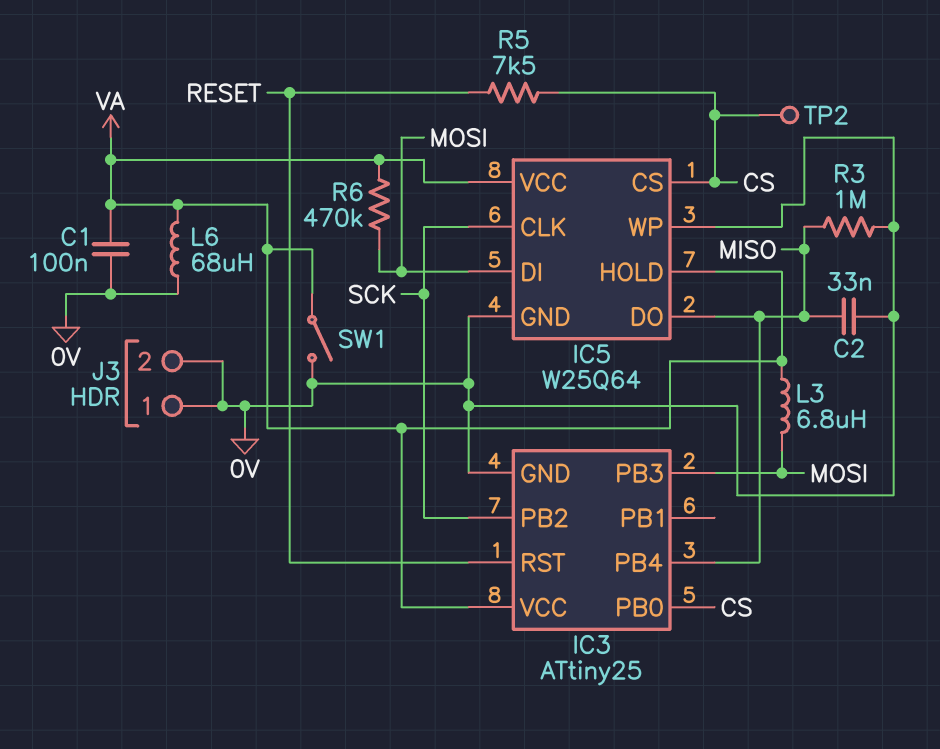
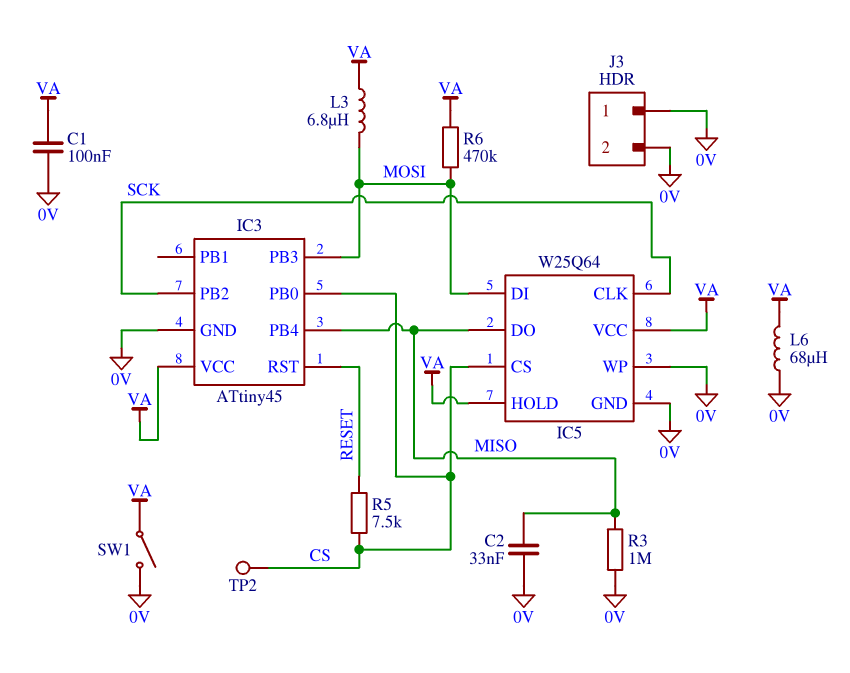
IC3: ATtiny25 -> ATtiny45

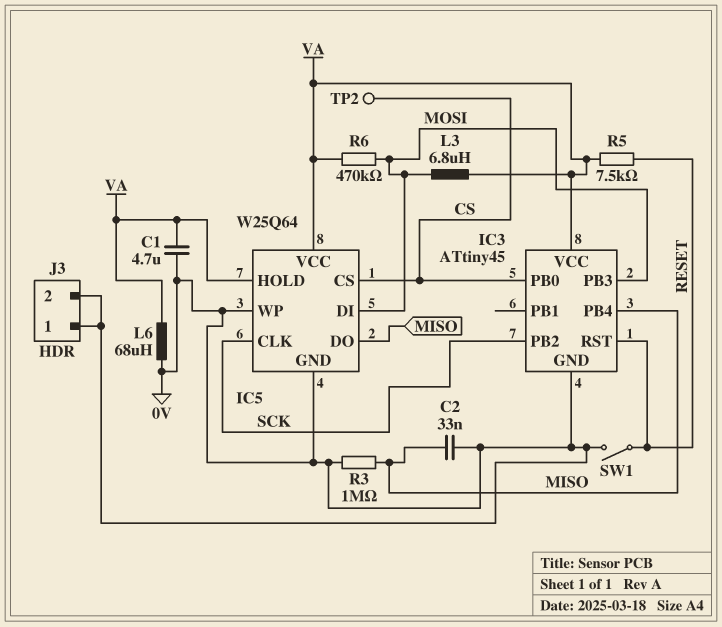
C1: 100nF (0V, VA) -> 4.7uF (0V, VA)
R5: 7.5k (CS, RESET) -> 7.5k (RESET, VA)
SW1: switch (0V, VA) -> switch (0V, RESET)

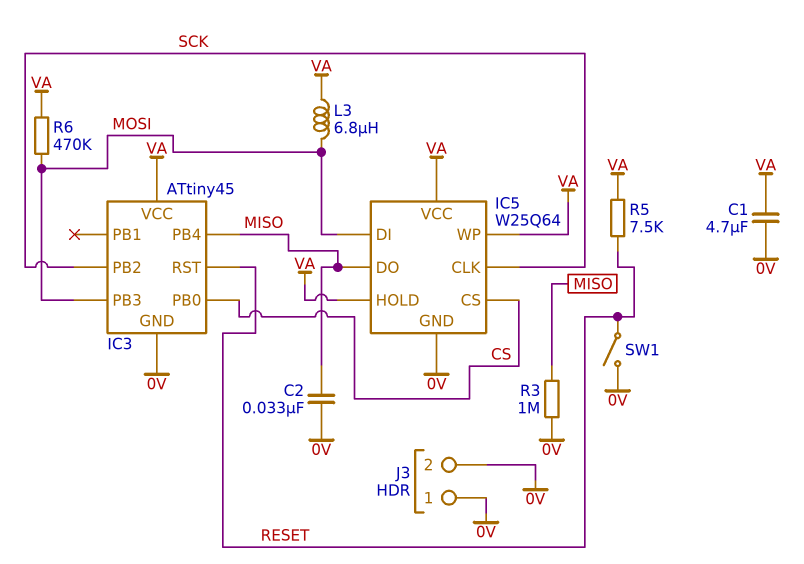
IC5 pin WP: 0V -> VA
L6: 68uH (0V, VA) -> none
TP2: test point (CS) -> none

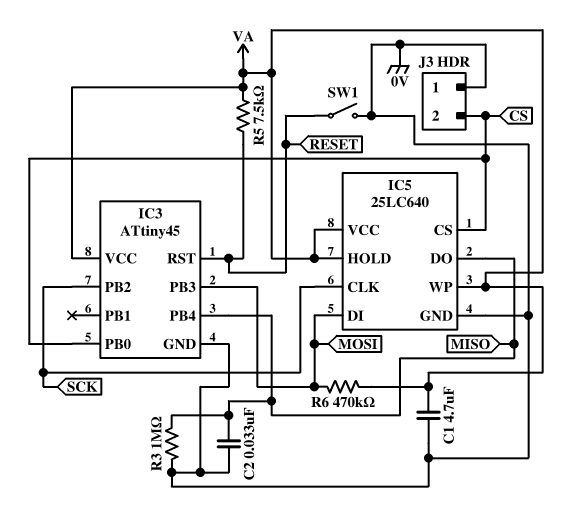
IC5: W25Q64 -> 25LC640
J3 pin 2: 0V -> CS
L3: 6.8uH (MOSI, VA) -> none

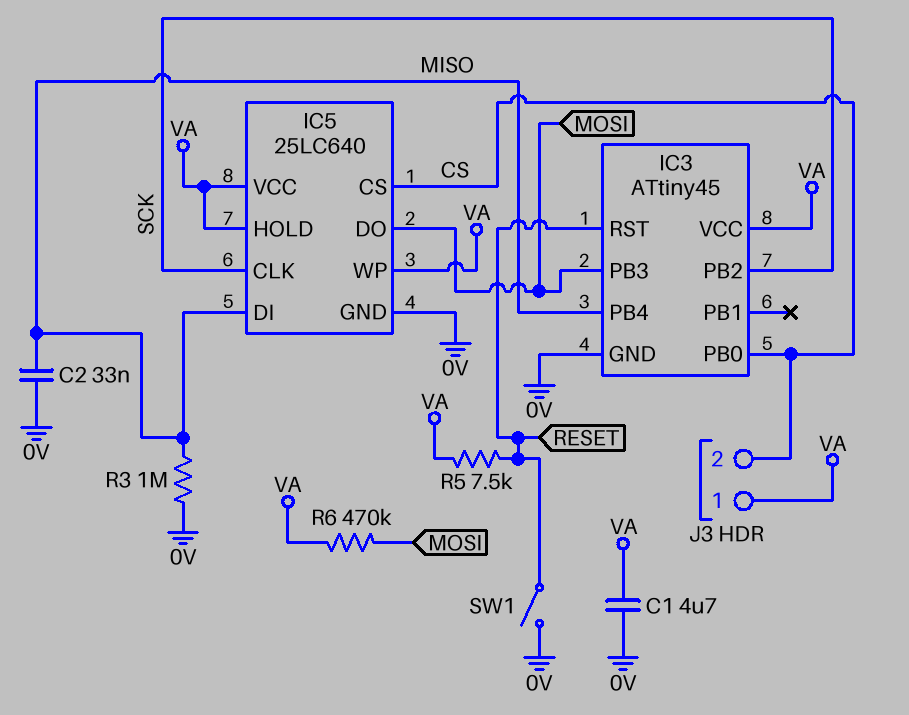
IC5 pin DI: MOSI -> MISO
IC5 pin DO: MISO -> MOSI
J3 pin 1: 0V -> VA

